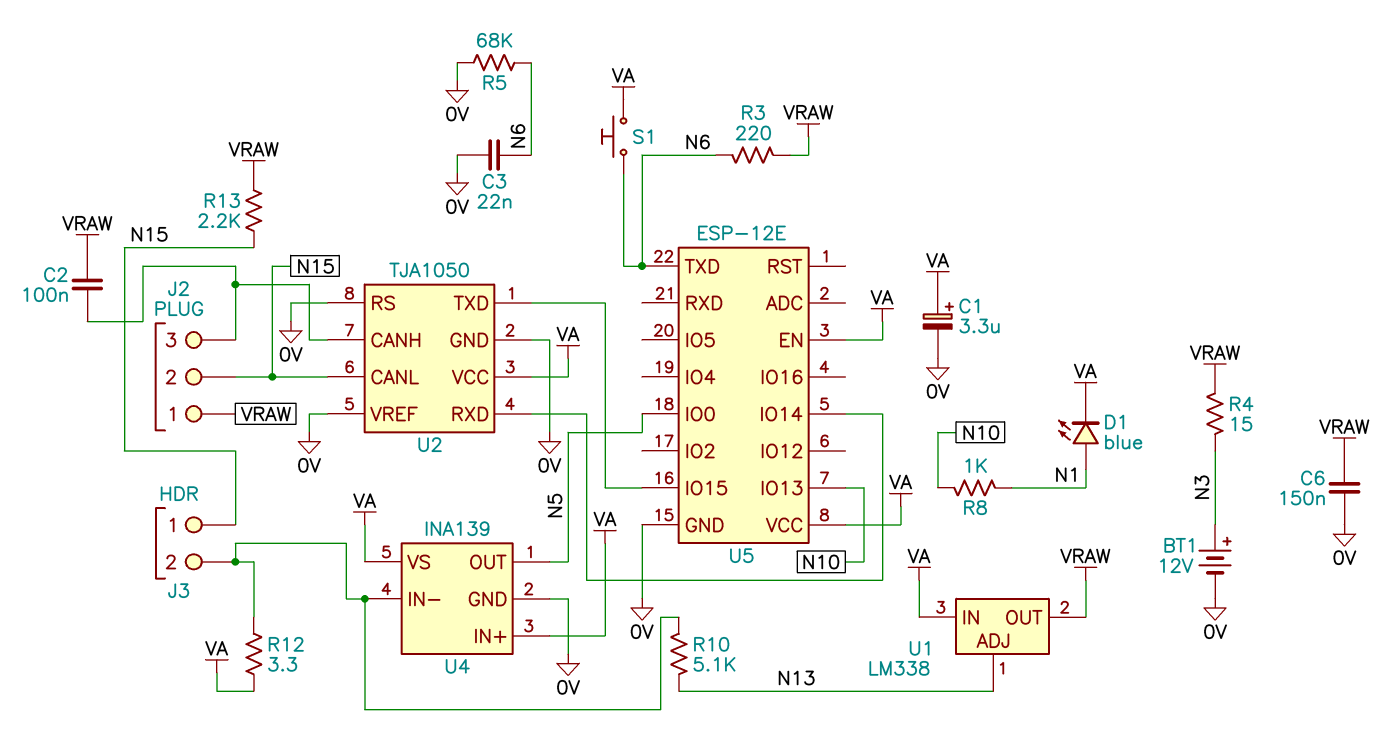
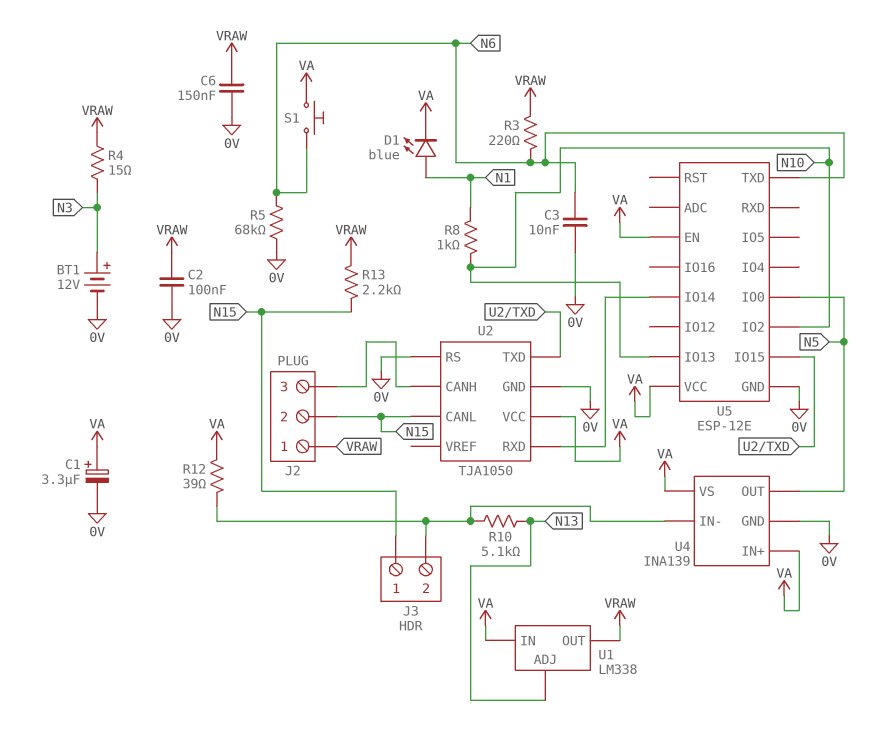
C2: 100nF (J2/3, VRAW) -> 100nF (0V, VRAW)
C3: 22nF (0V, N6) -> 10nF (0V, N6)
R12: 3.3 (J3/2, VA) -> 39 (J3/2, VA)
U2 pin VREF: 0V -> none
U5 pin IO2: none -> N10

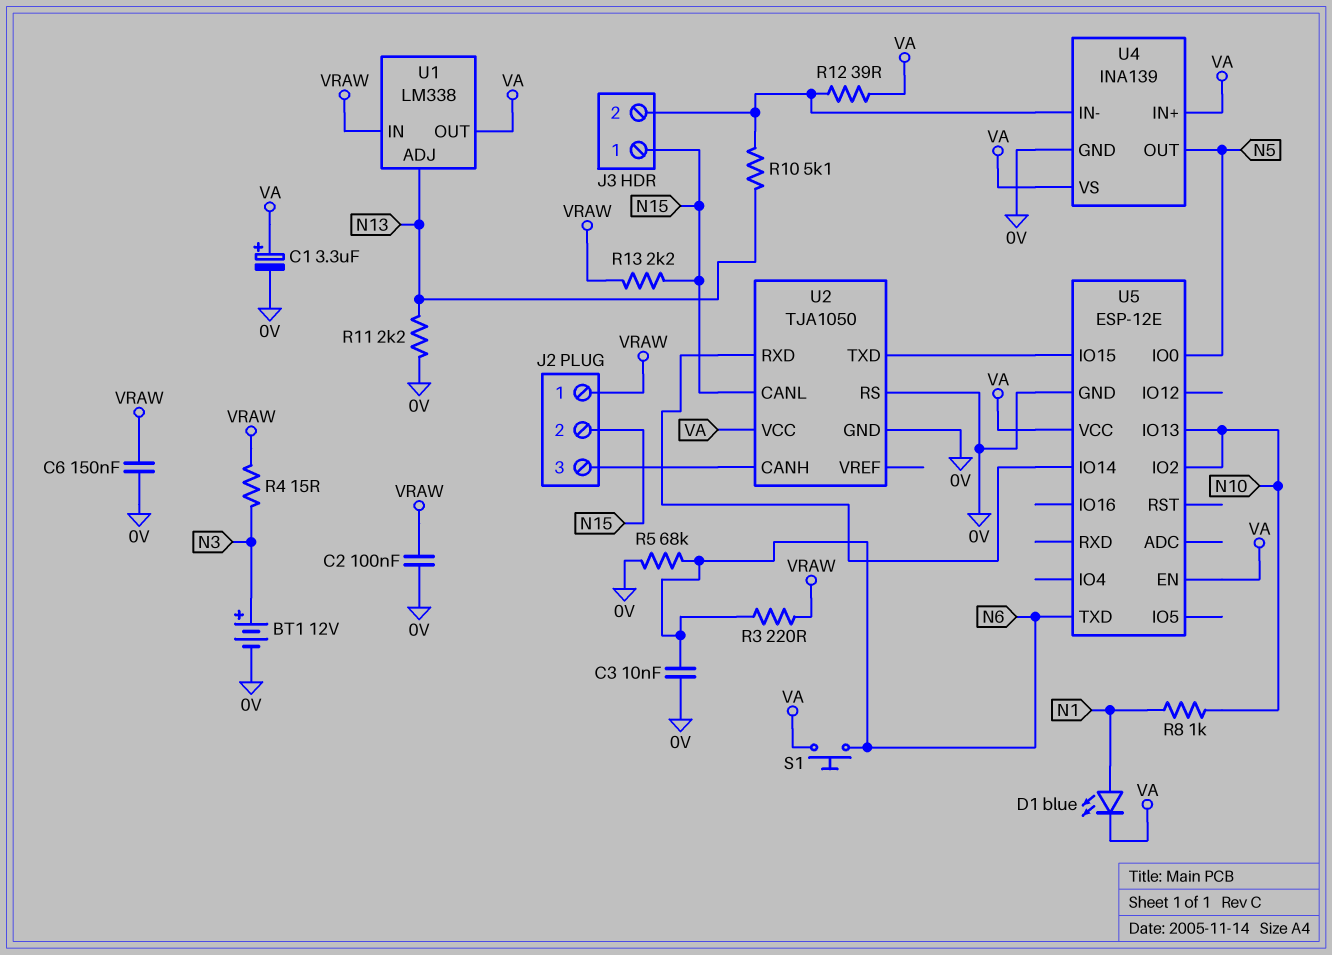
R11: none -> 2.2k (0V, N13)
U1 pin IN: VA -> VRAW
U1 pin OUT: VRAW -> VA

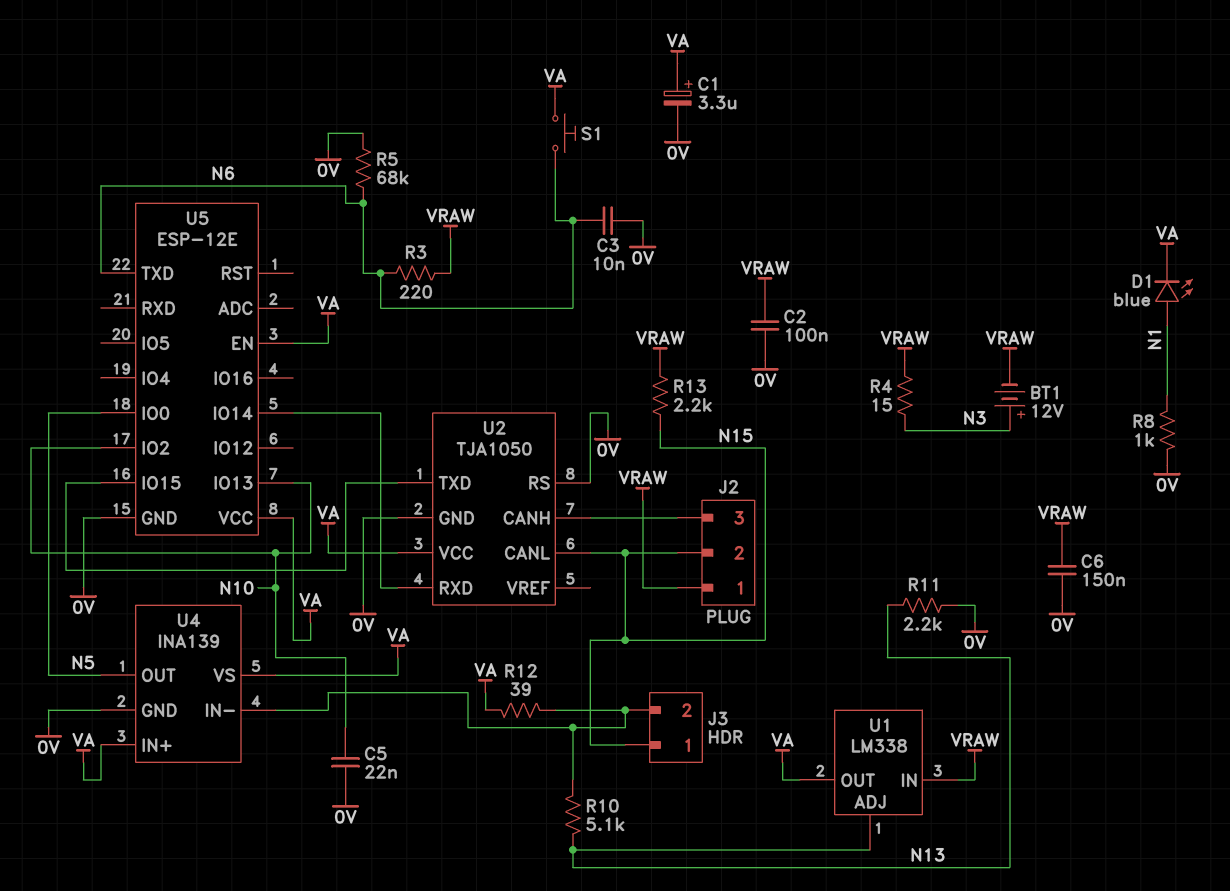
BT1: 12V (plus N3, minus 0V) -> 12V (plus N3, minus VRAW)
C5: none -> 22nF (0V, N10)
R8: 1k (N1, N10) -> 1k (0V, N1)

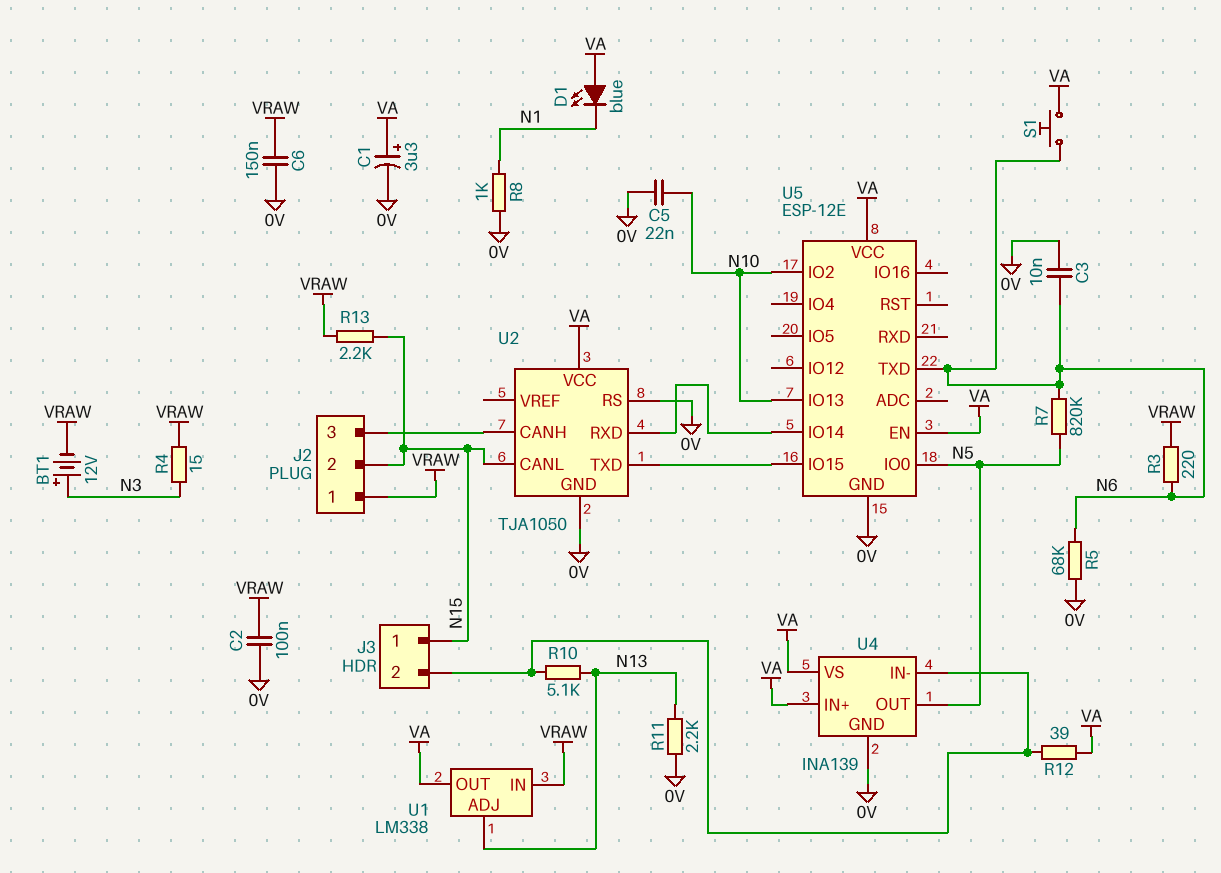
D1: LED blue (A N1, K VA) -> LED blue (A VA, K N1)
R7: none -> 820k (N5, N6)

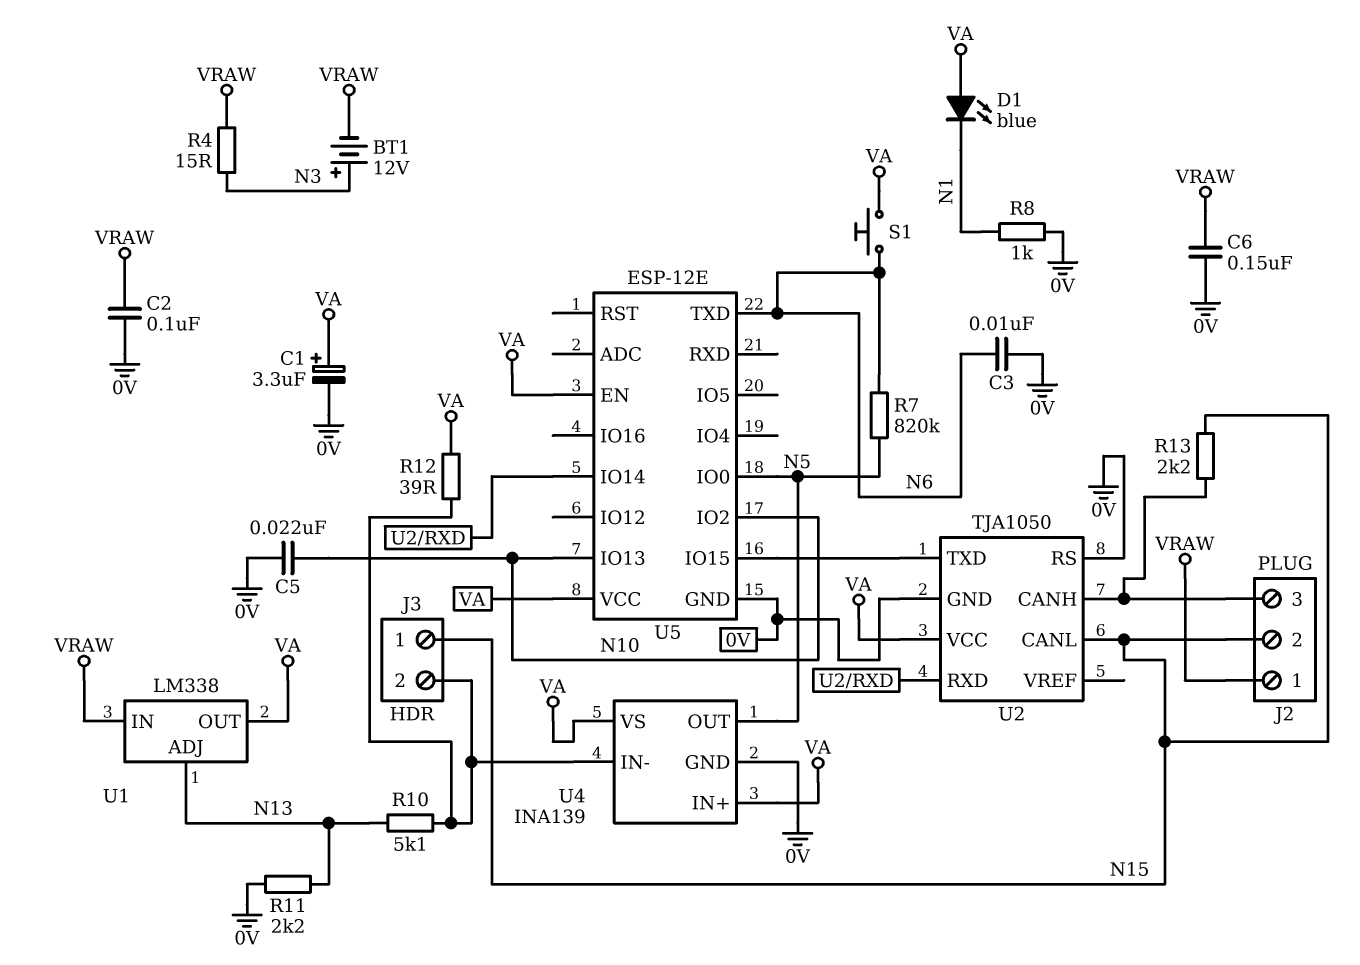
R3: 220 (N6, VRAW) -> none
R5: 68k (0V, N6) -> none
R13: 2.2k (N15, VRAW) -> 2.2k (J2/3, N15)

